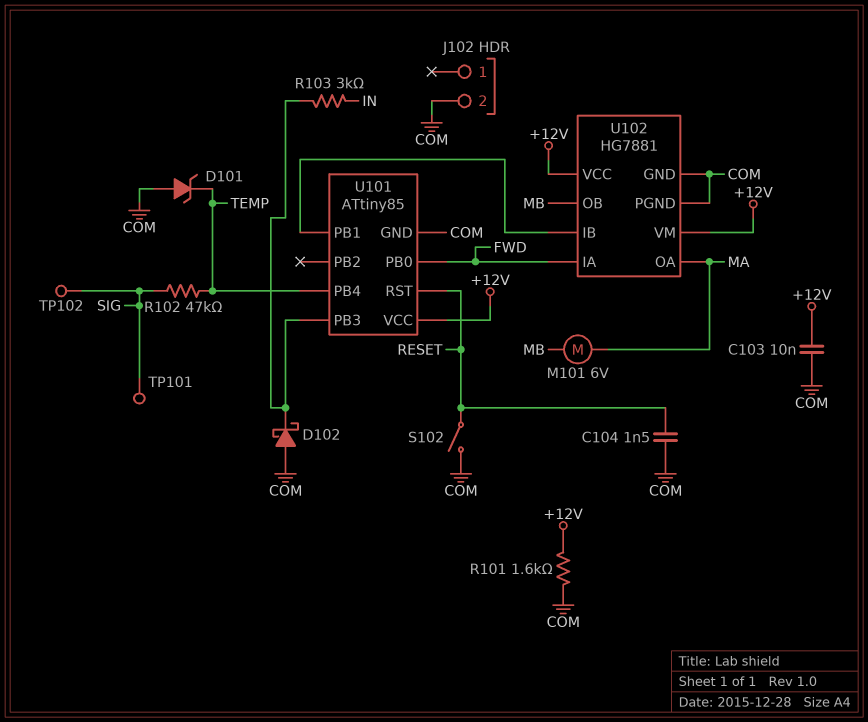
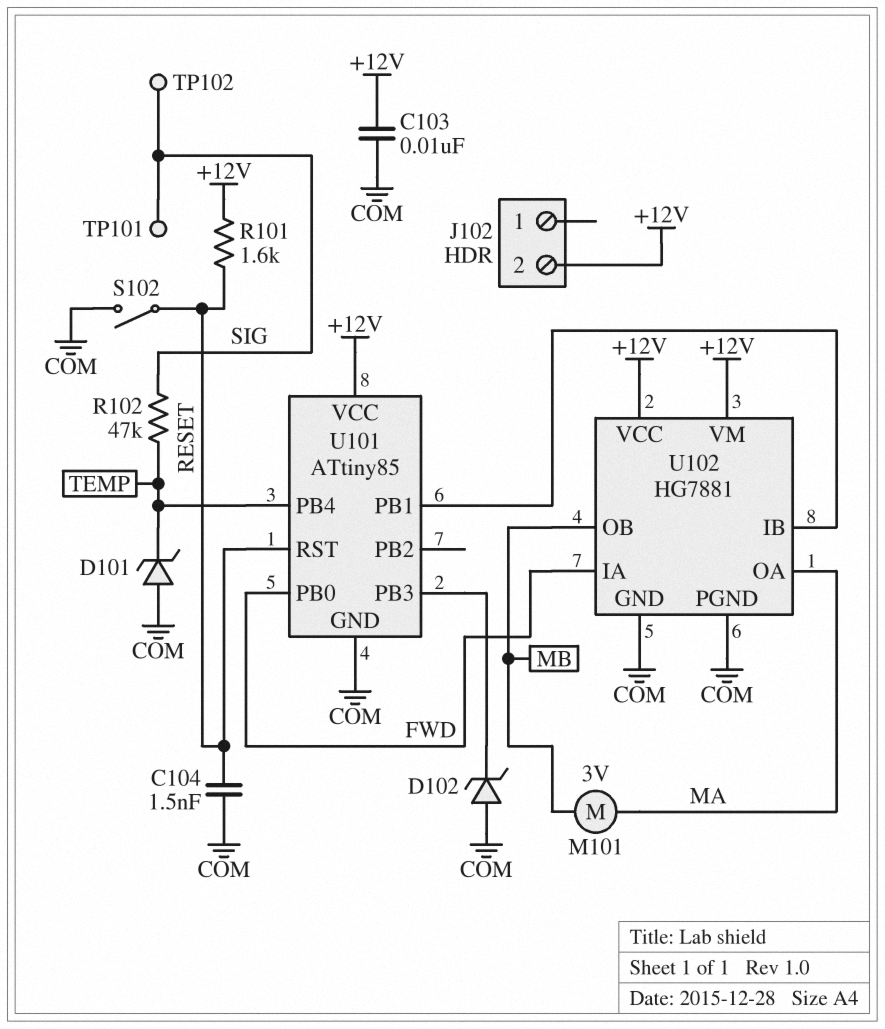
D102: schottky (A COM, K U101/PB3) -> zener (A COM, K U101/PB3)
J102 pin 2: COM -> +12V
M101: motor 6V (MA, MB) -> motor 3V (MA, MB)
R101: 1.6k (+12V, COM) -> 1.6k (+12V, RESET)
R103: 3k (IN, U101/PB3) -> none

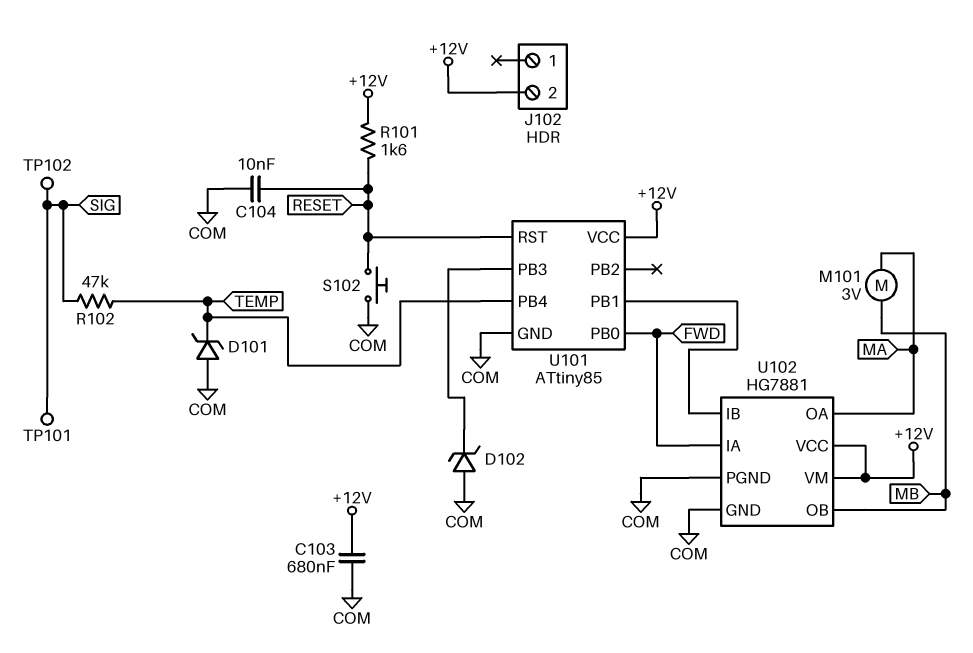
C103: 10nF (+12V, COM) -> 680nF (+12V, COM)
C104: 1.5nF (COM, RESET) -> 10nF (COM, RESET)
S102: switch (COM, RESET) -> button (COM, RESET)

